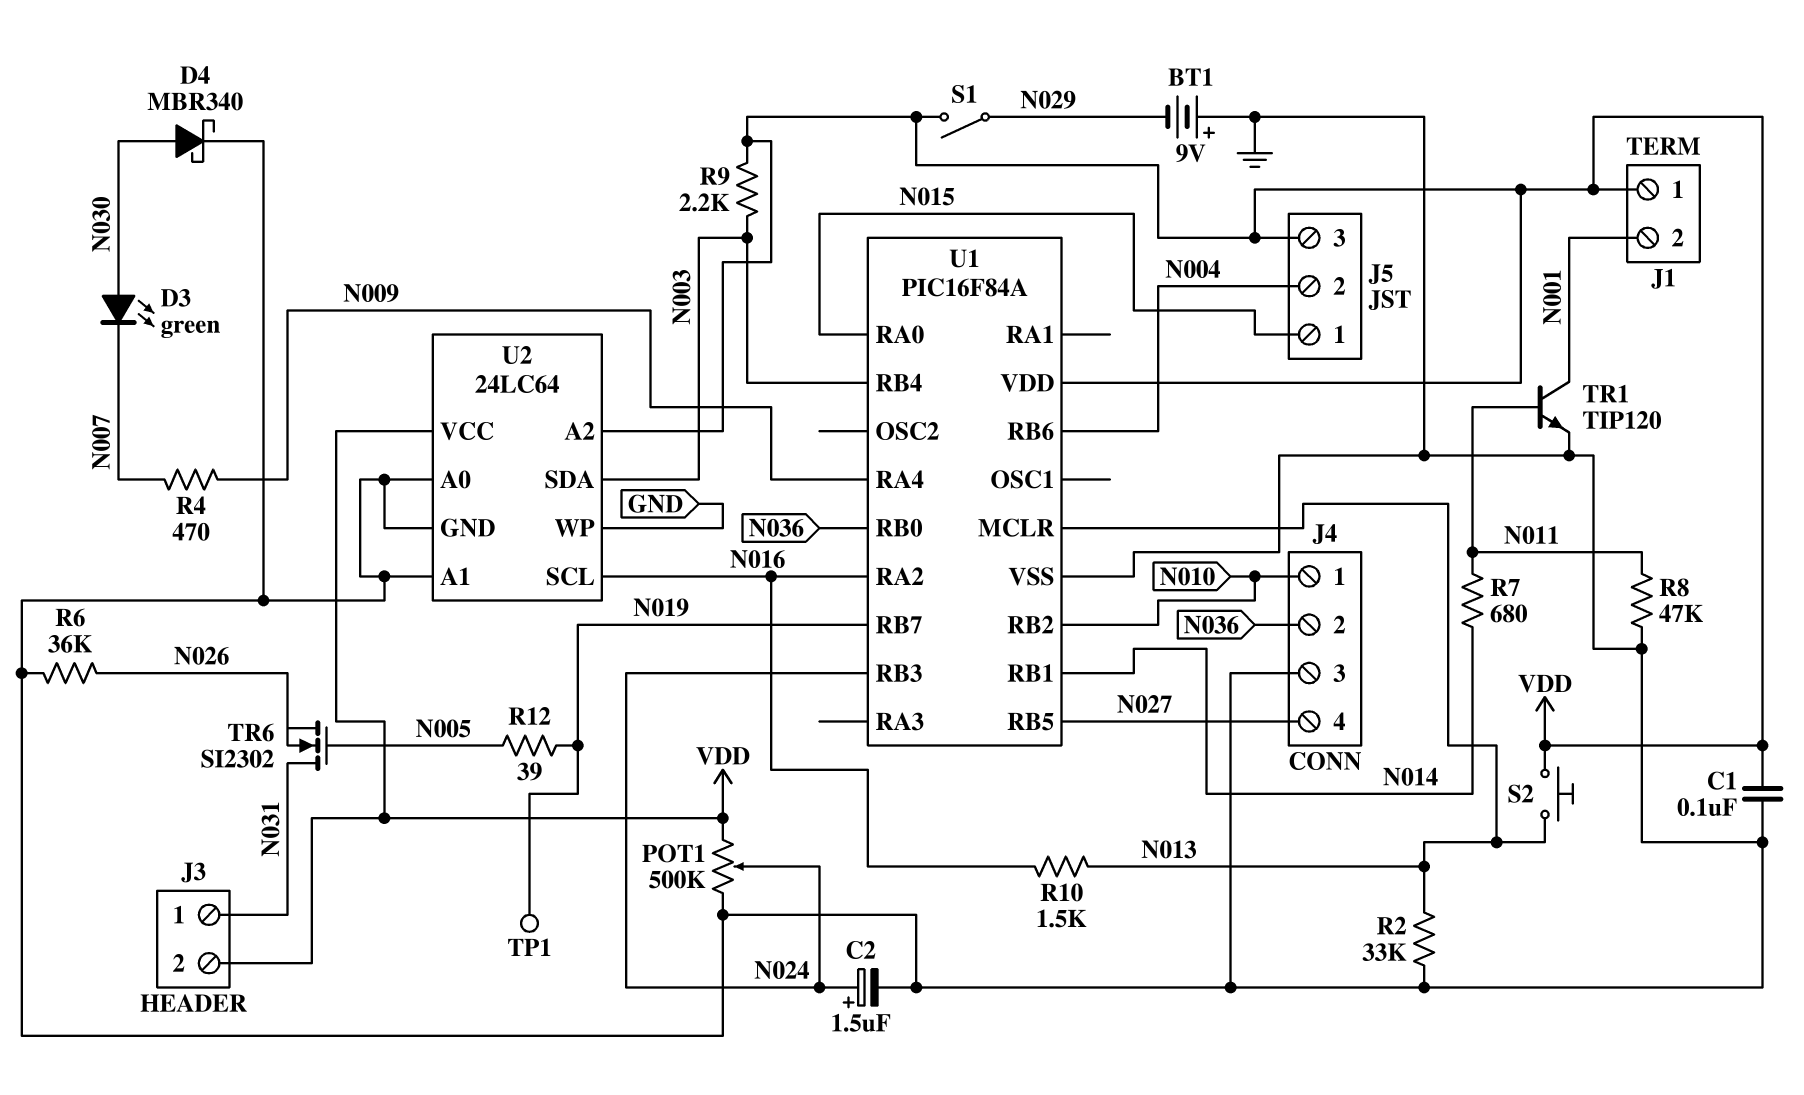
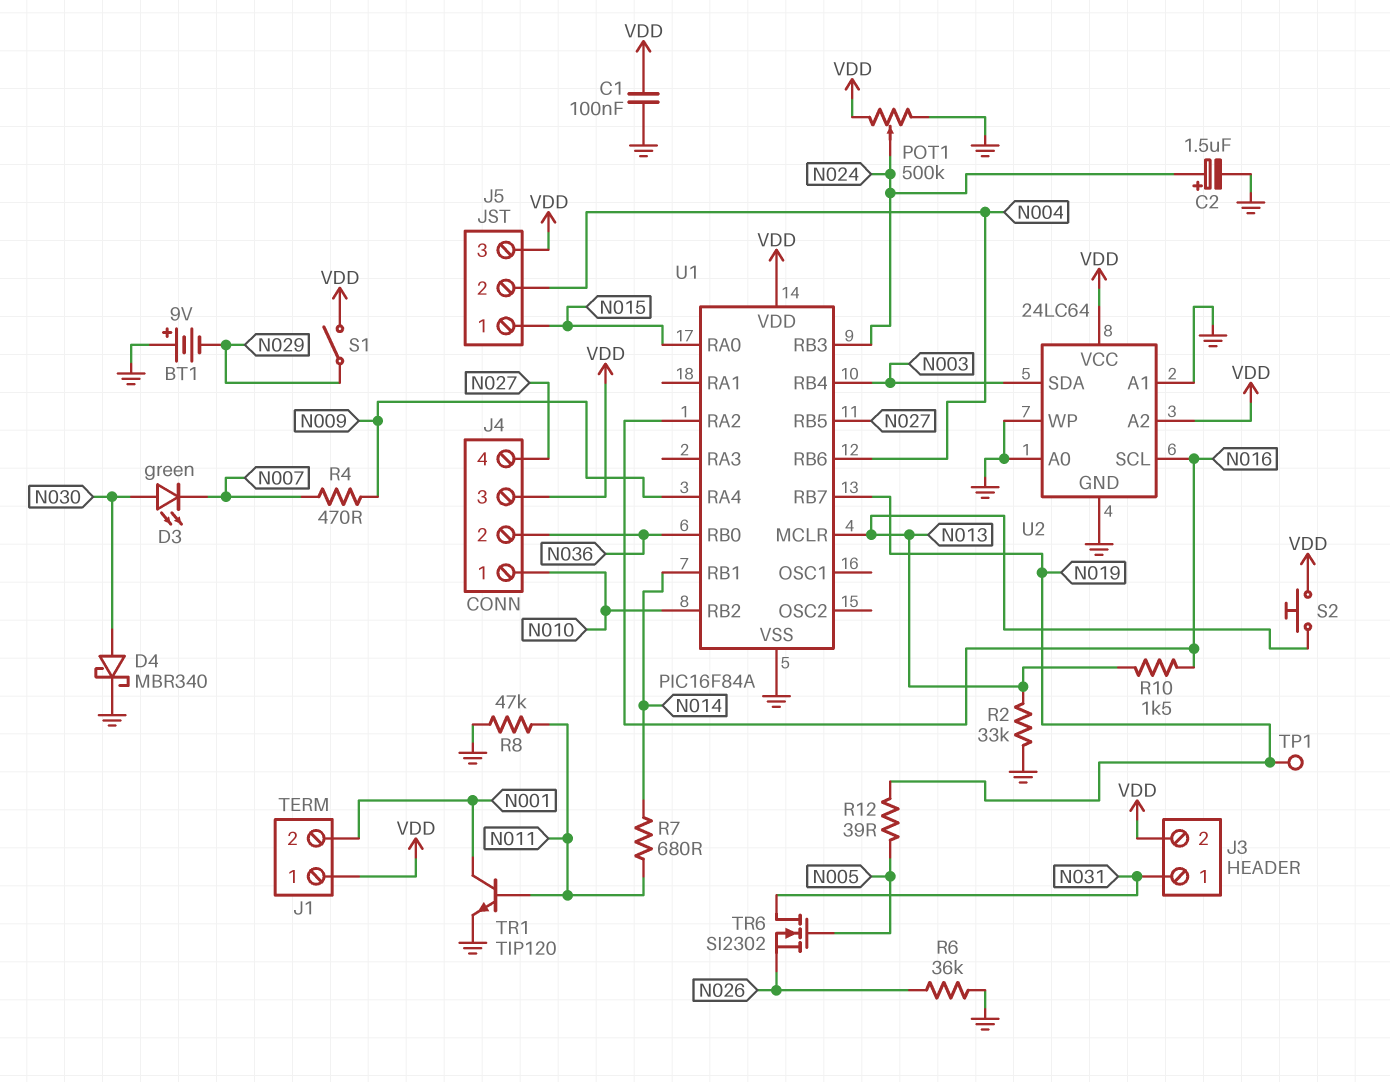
J4 pin 3: GND -> VDD
R9: 2.2k (N003, VDD) -> none

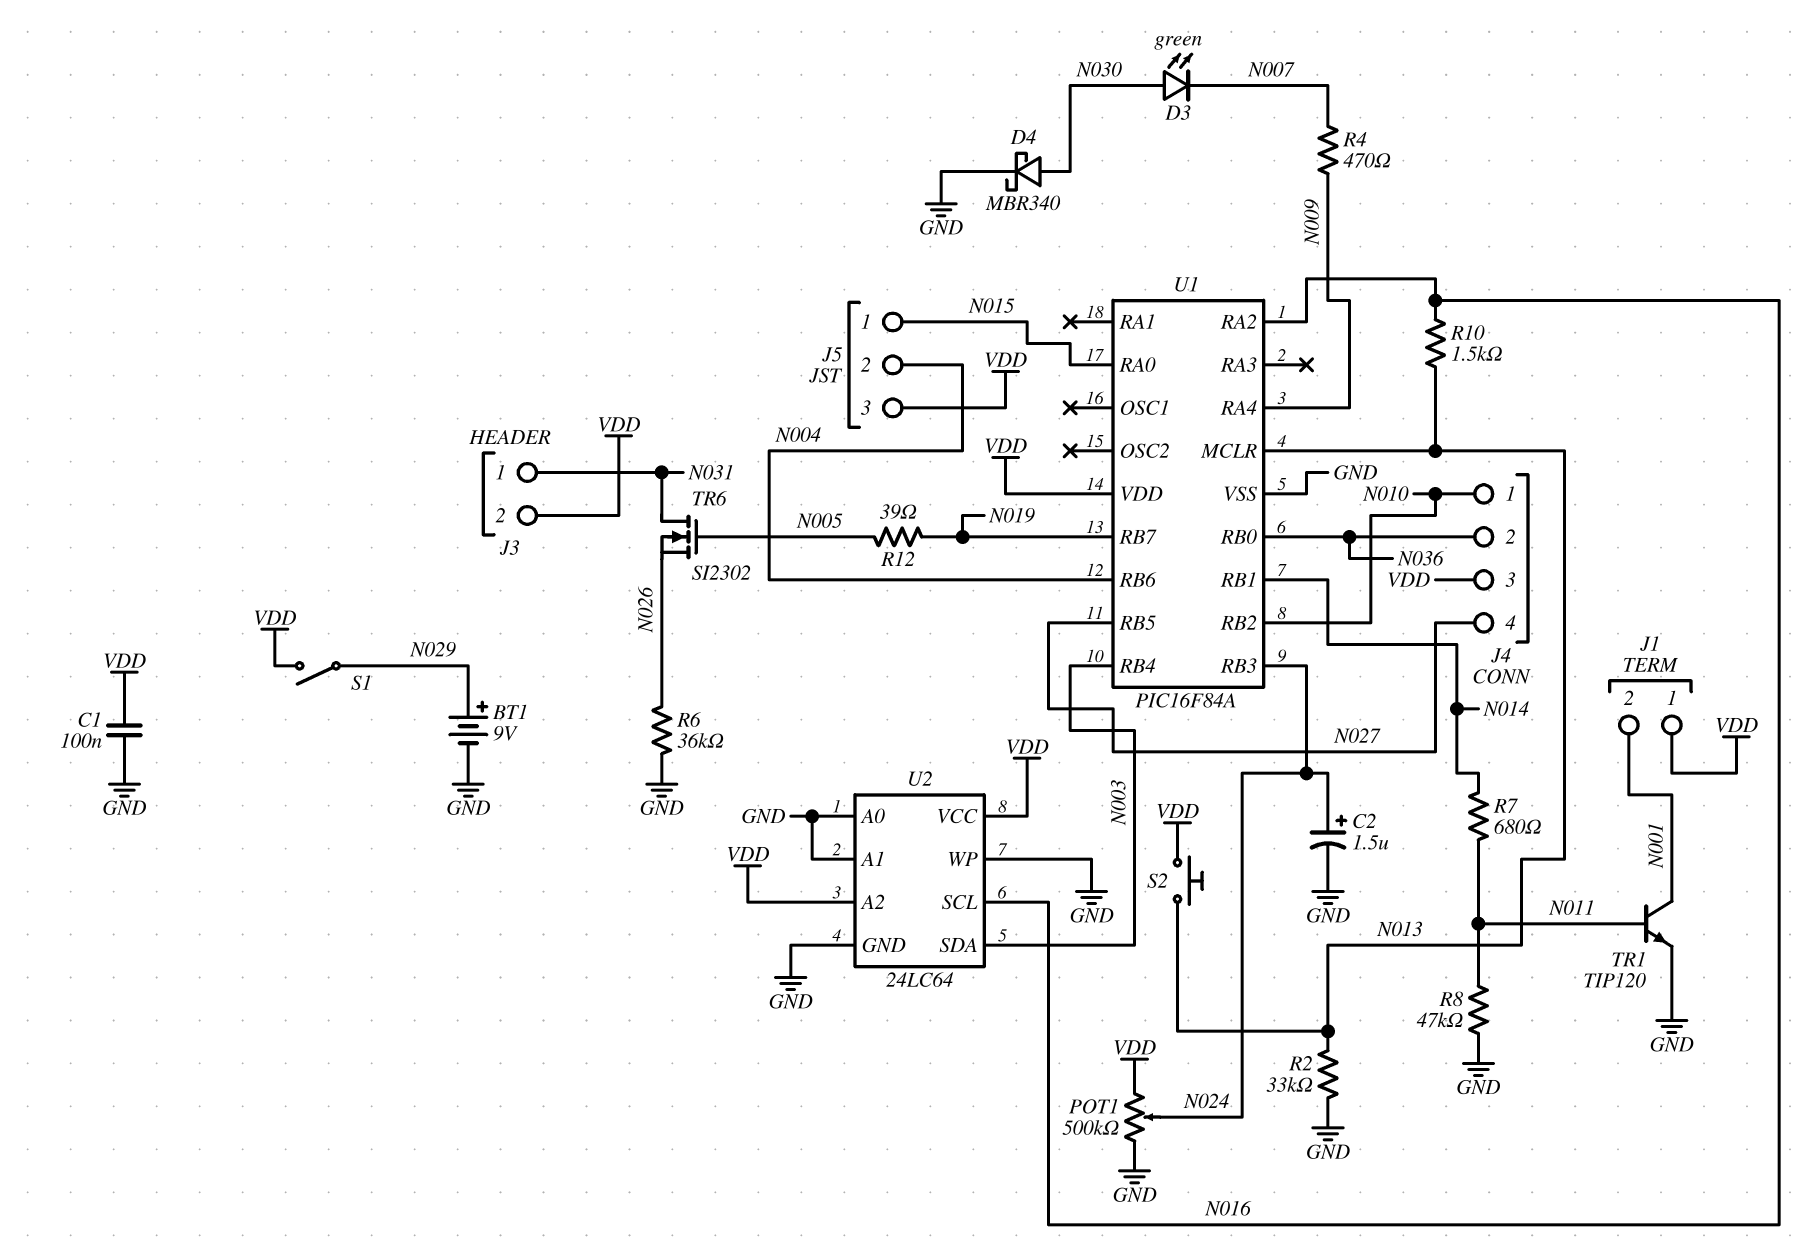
BT1: 9V (plus GND, minus N029) -> 9V (plus N029, minus GND)
TP1: test point (N019) -> none

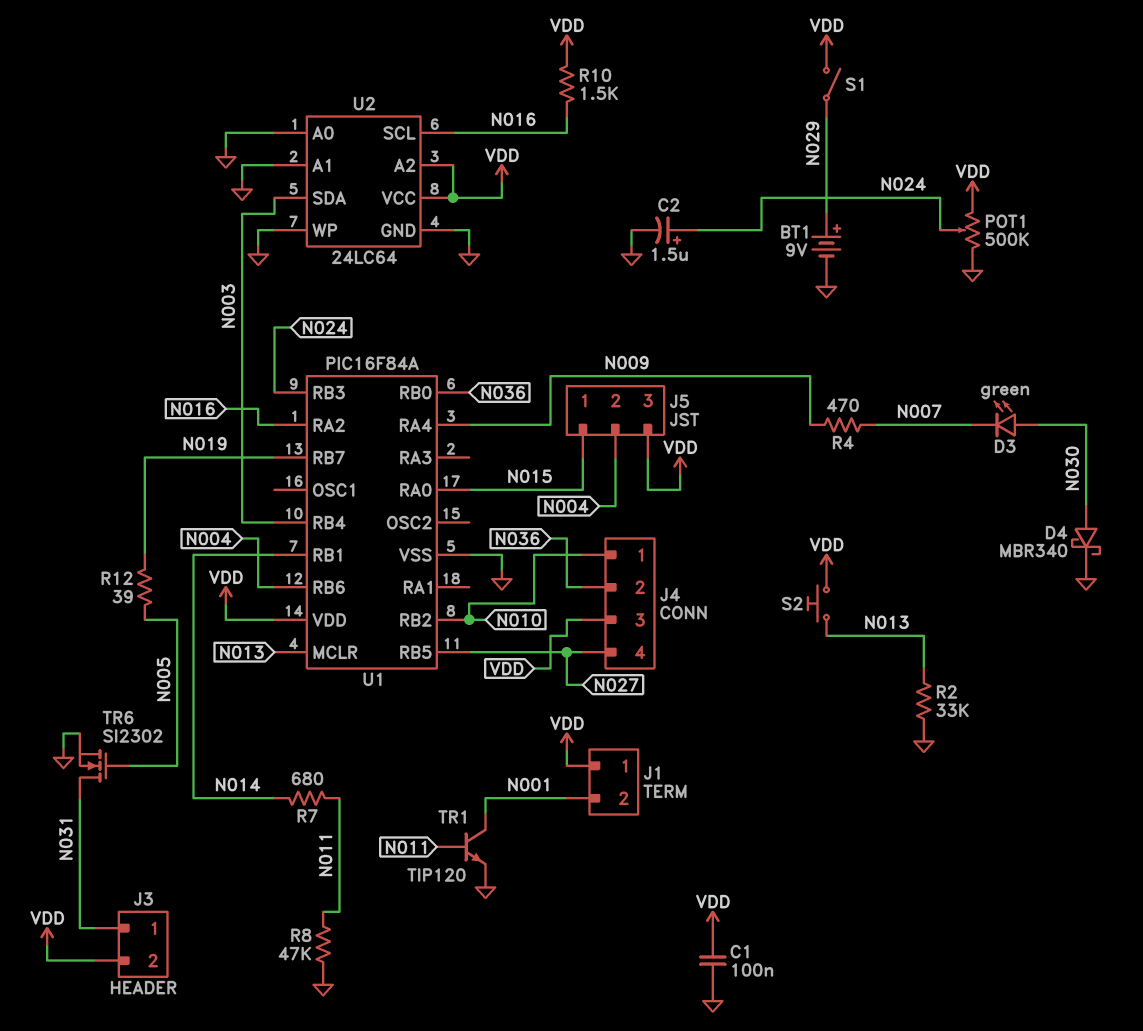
R6: 36k (GND, N026) -> none
R10: 1.5k (N013, N016) -> 1.5k (N016, VDD)
TR6: NMOS SI2302 (G N005, D N031, S N026) -> NMOS SI2302 (G N005, D N031, S GND)

